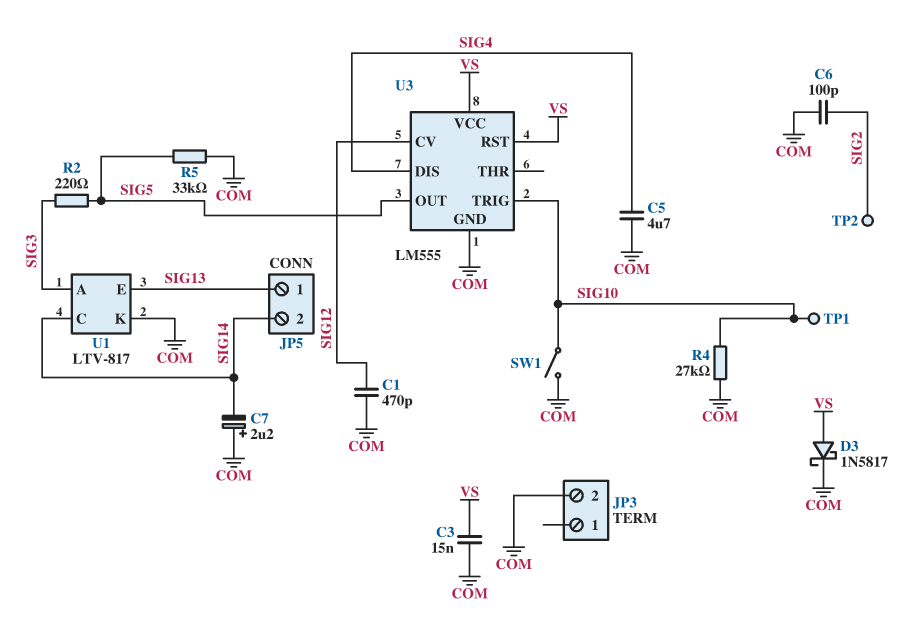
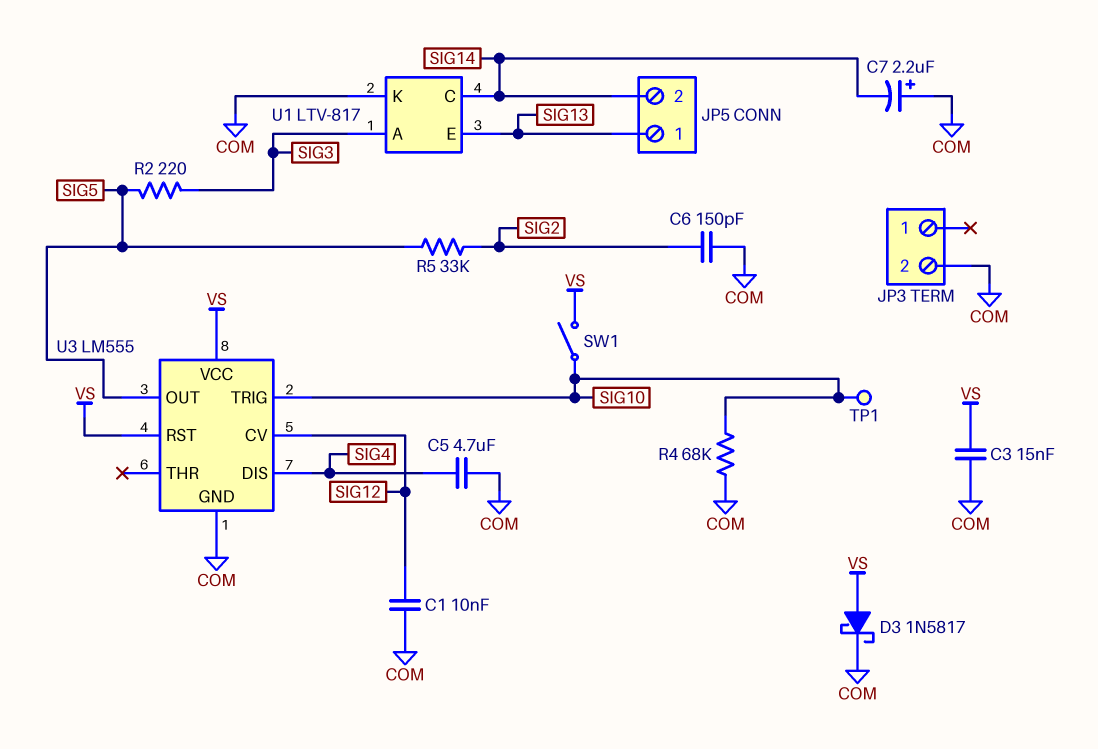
C1: 470pF (COM, SIG12) -> 10nF (COM, SIG12)
C6: 100pF (COM, SIG2) -> 150pF (COM, SIG2)
R4: 27k (COM, SIG10) -> 68k (COM, SIG10)
R5: 33k (COM, SIG5) -> 33k (SIG2, SIG5)
SW1: switch (COM, SIG10) -> switch (SIG10, VS)
TP2: test point (SIG2) -> none

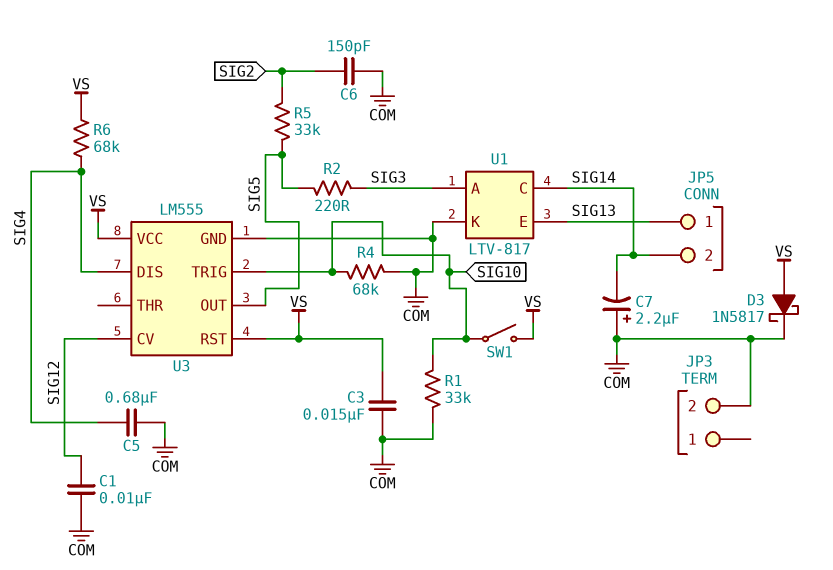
C5: 4.7uF (COM, SIG4) -> 680nF (COM, SIG4)
R1: none -> 33k (COM, SIG10)
R6: none -> 68k (SIG4, VS)
TP1: test point (SIG10) -> none

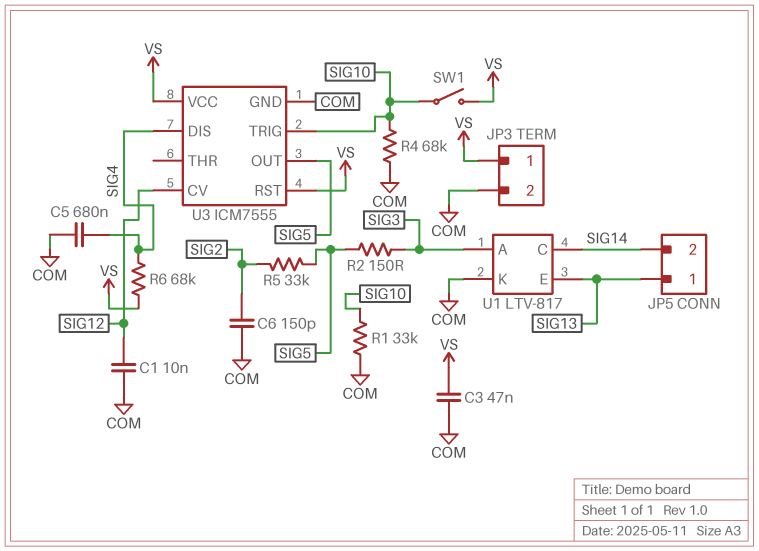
C3: 15nF (COM, VS) -> 47nF (COM, VS)
C7: 2.2uF (plus COM, minus SIG14) -> none
D3: schottky 1N5817 (A VS, K COM) -> none
JP3 pin 1: none -> VS
R2: 220 (SIG3, SIG5) -> 150 (SIG3, SIG5)
U3: LM555 -> ICM7555

